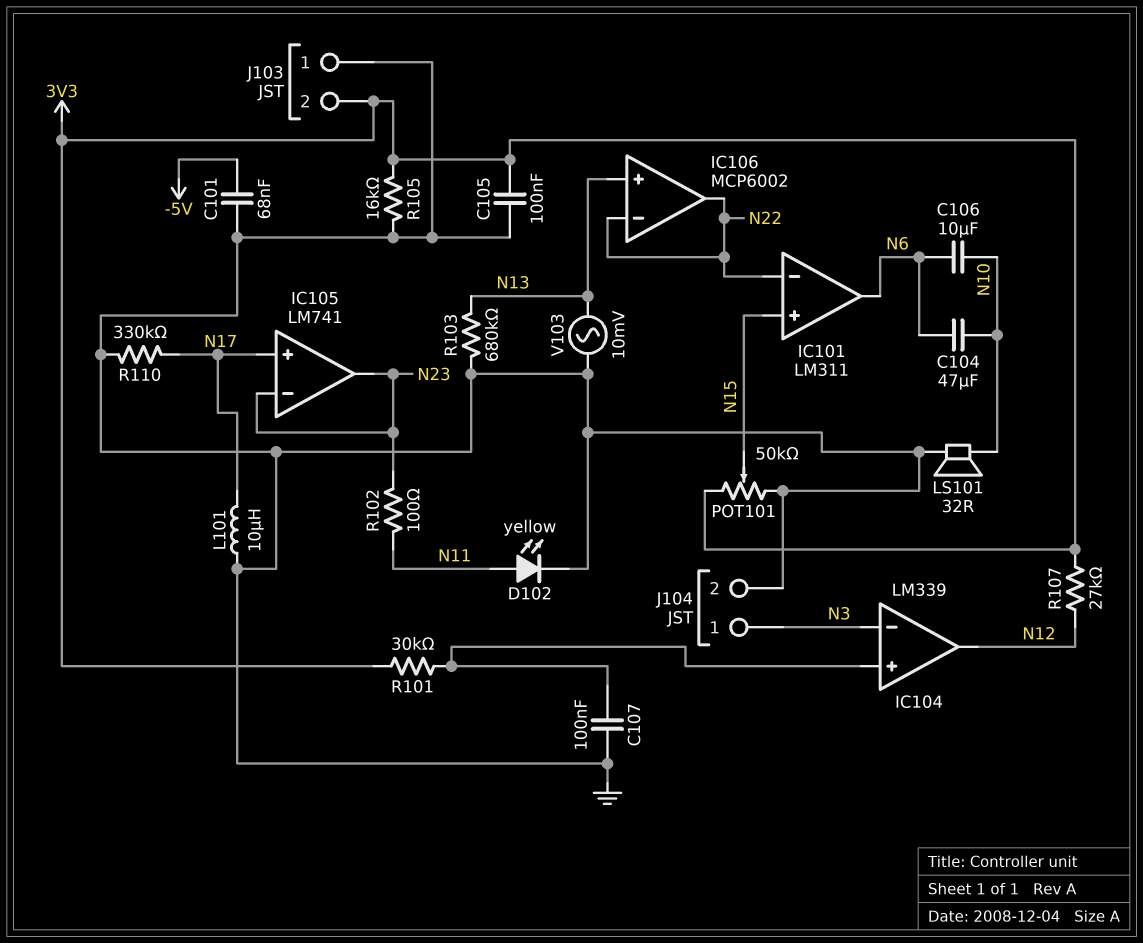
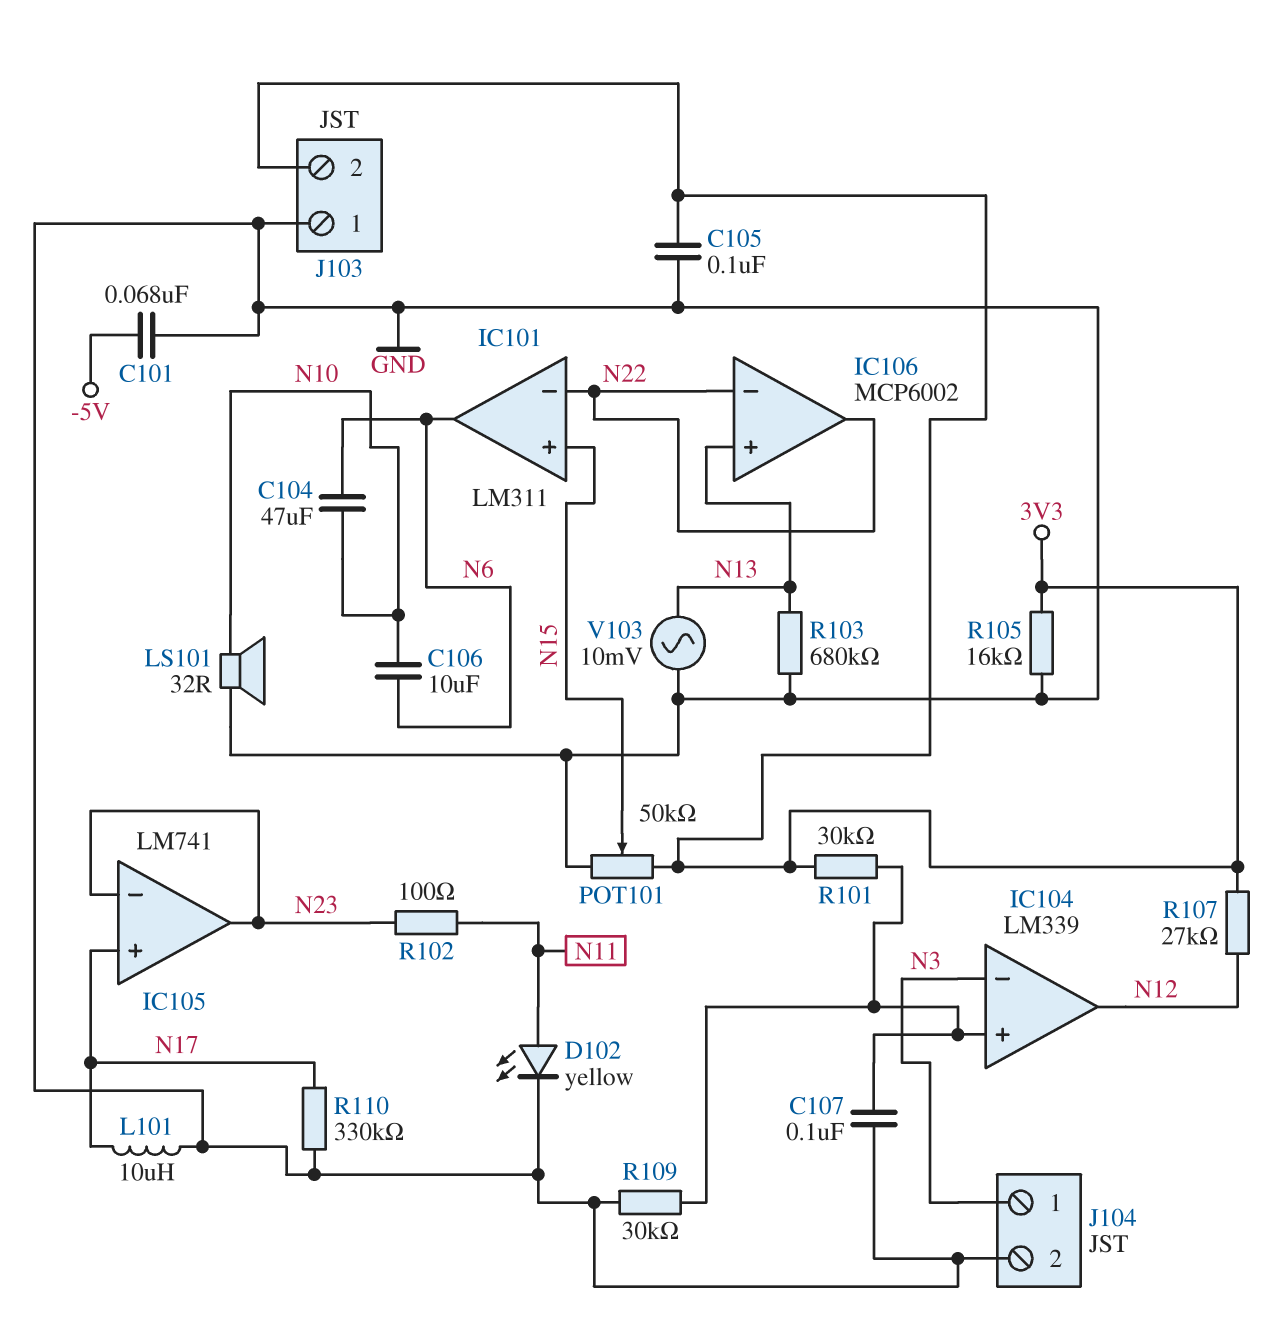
R109: none -> 30k (GND, IC104/in+)

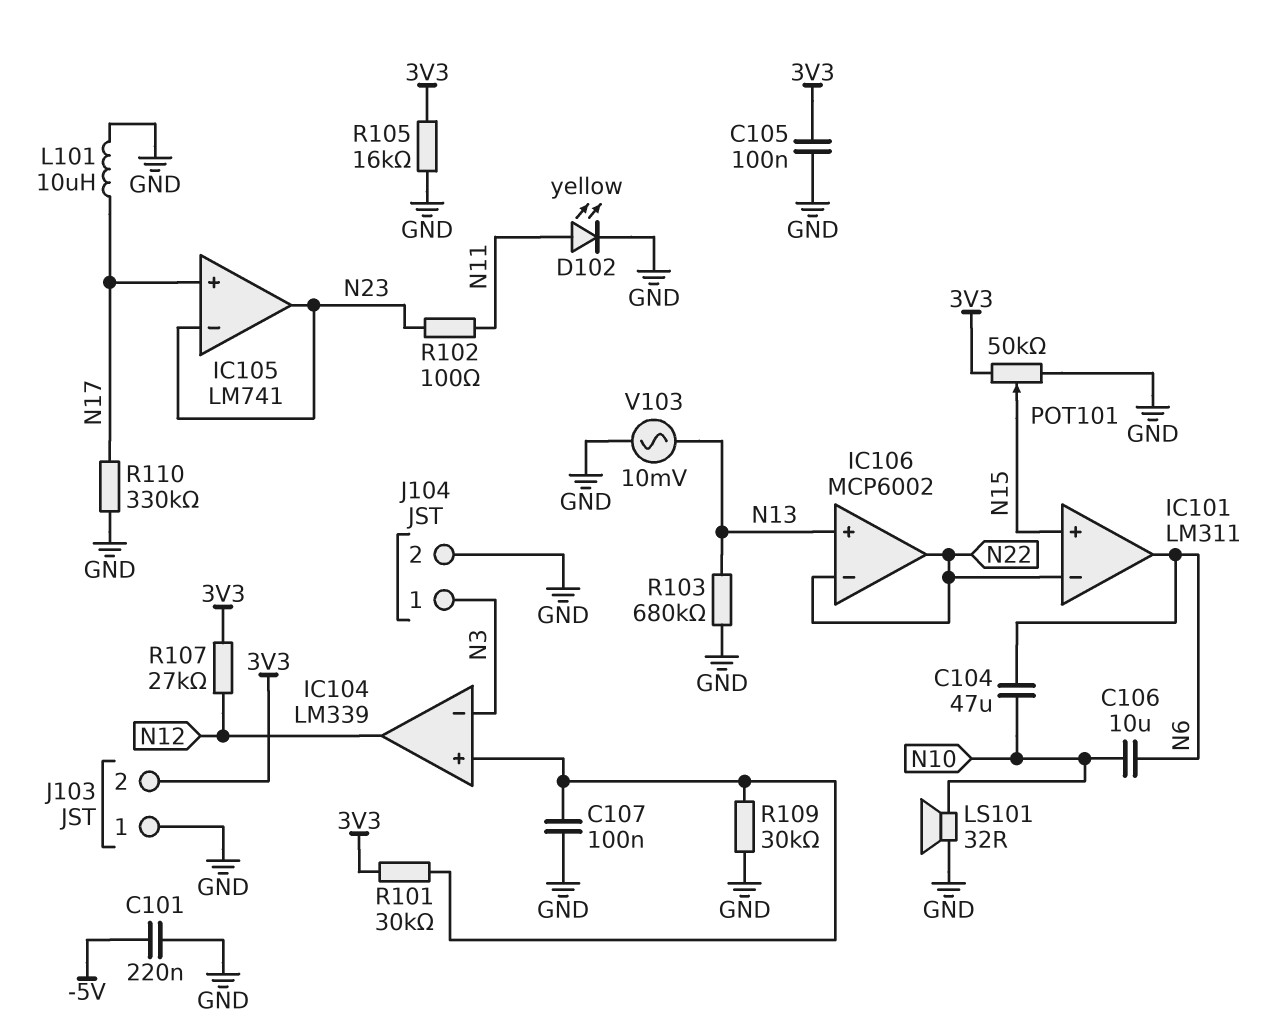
C101: 68nF (-5V, GND) -> 220nF (-5V, GND)

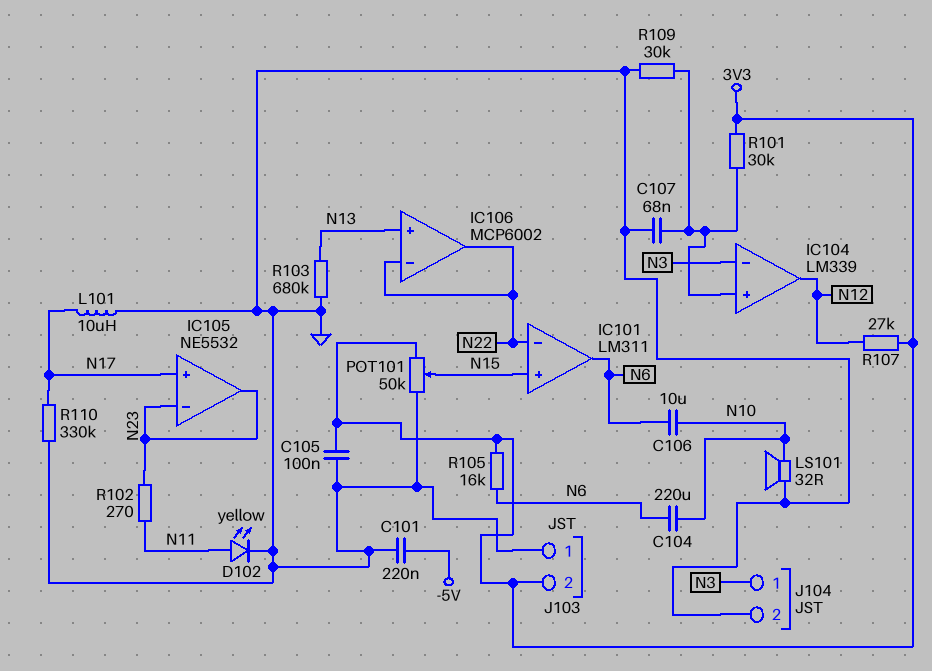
C104: 47uF (N6, N10) -> 220uF (N6, N10)
C107: 100nF (GND, IC104/in+) -> 68nF (GND, IC104/in+)
IC105: LM741 -> NE5532
R102: 100 (N11, N23) -> 270 (N11, N23)
R105: 16k (3V3, GND) -> 16k (3V3, N6)
V103: AC 10mV (GND, N13) -> none

